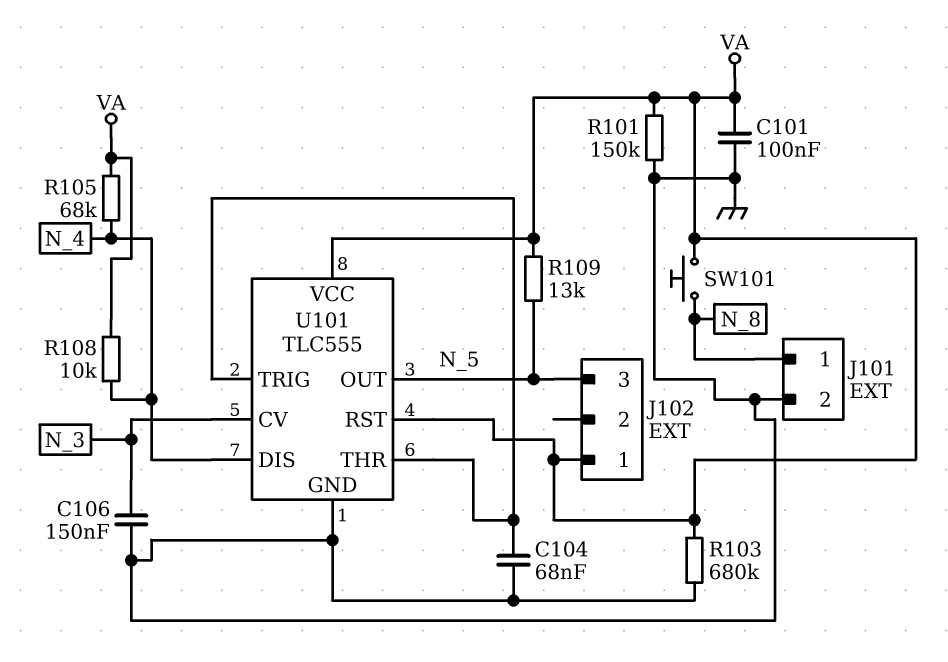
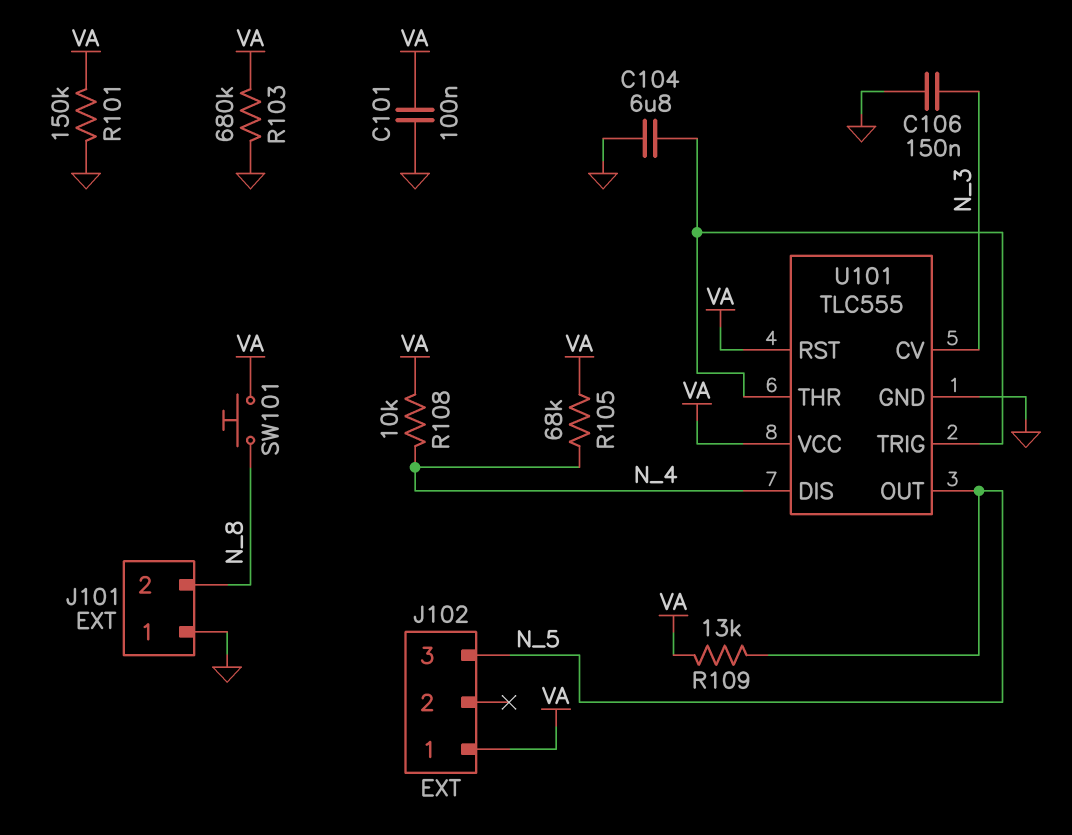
C104: 68nF (GND, U101/THR) -> 6.8uF (GND, U101/THR)
J101 pin 1: N_8 -> GND
J101 pin 2: GND -> N_8

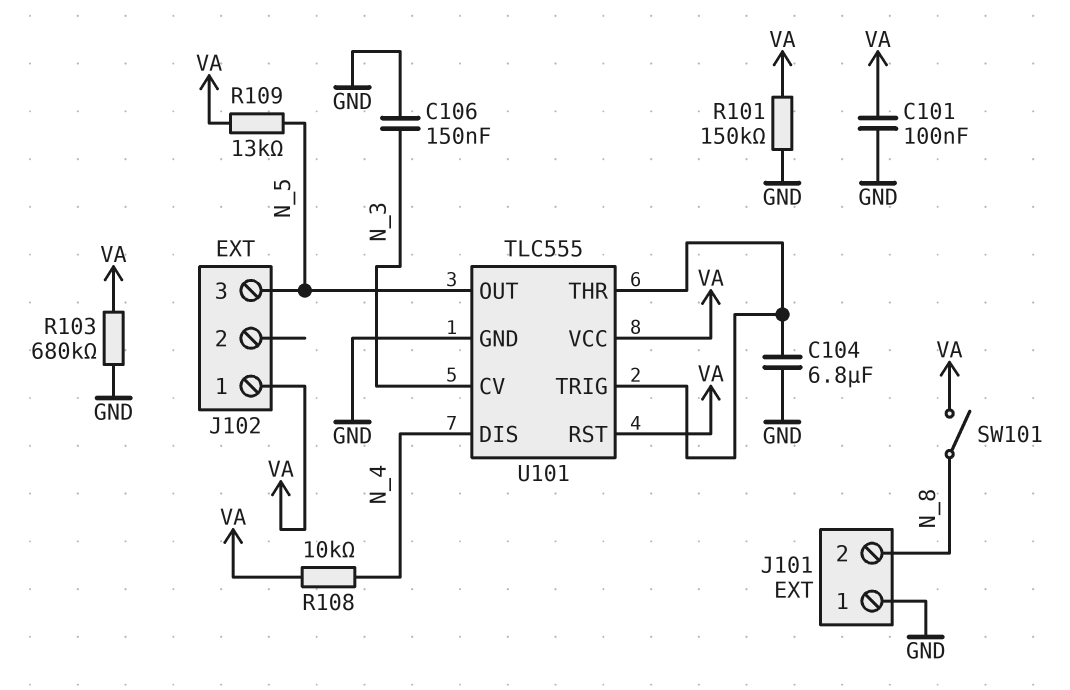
R105: 68k (N_4, VA) -> none
SW101: button (N_8, VA) -> switch (N_8, VA)

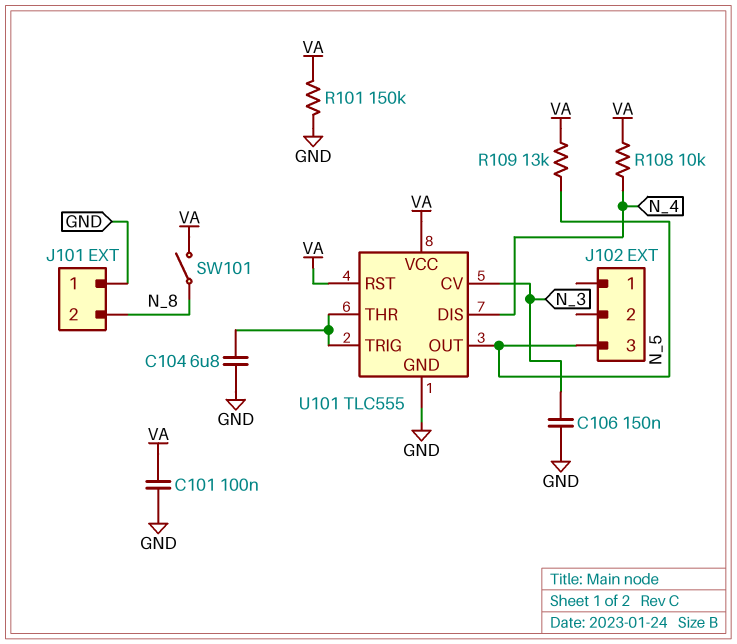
J102 pin 1: VA -> none
R103: 680k (GND, VA) -> none

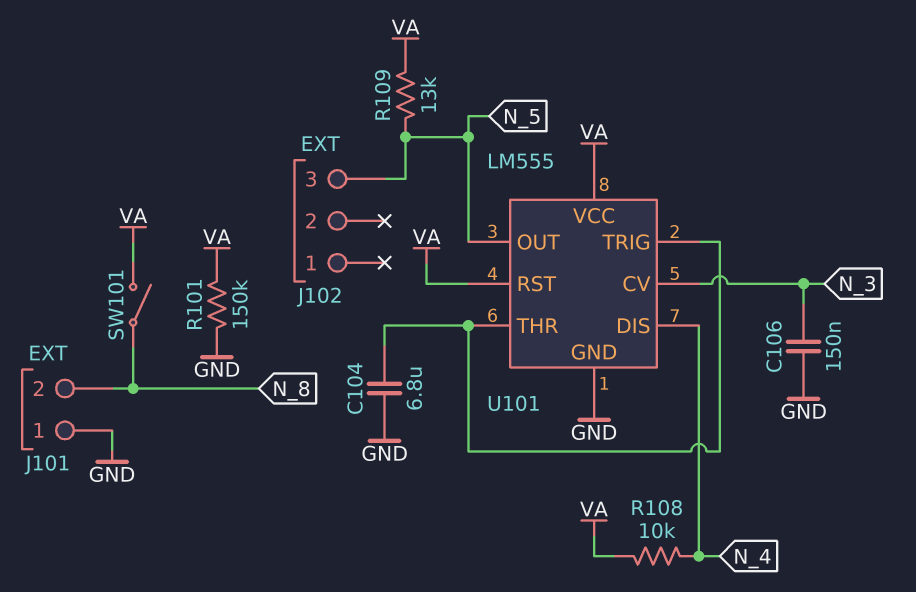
C101: 100nF (GND, VA) -> none
U101: TLC555 -> LM555

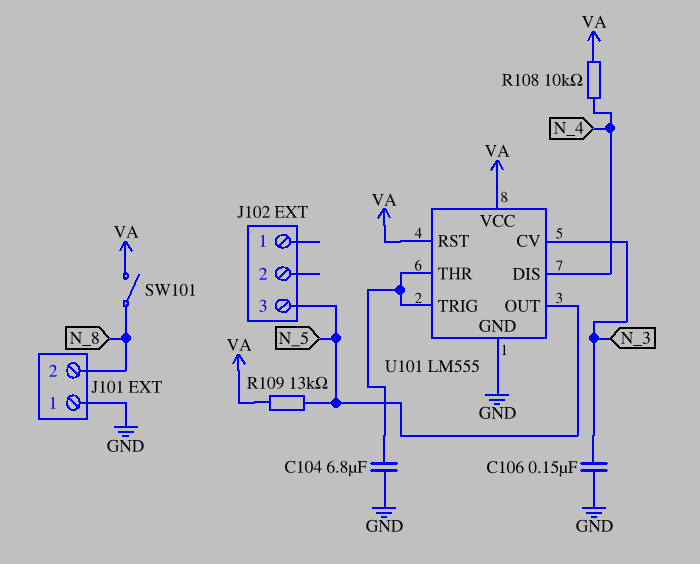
R101: 150k (GND, VA) -> none

